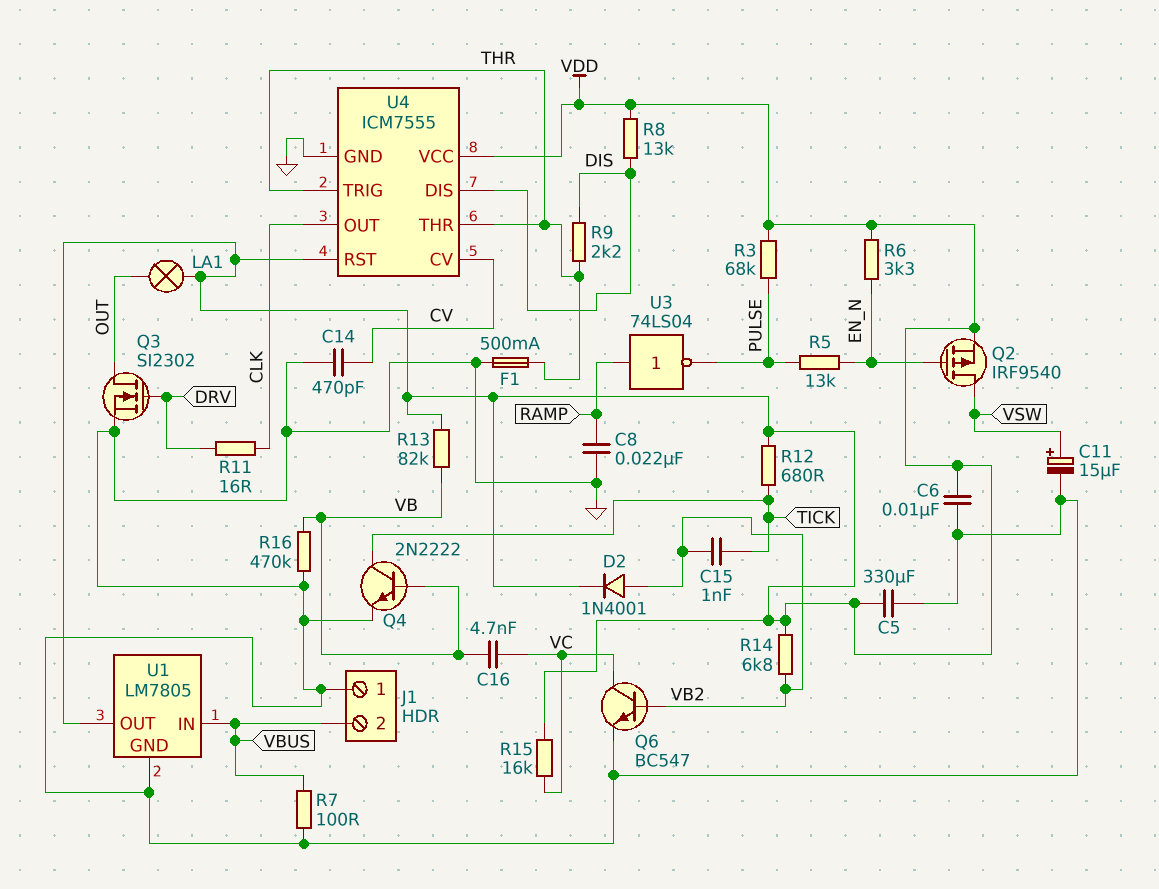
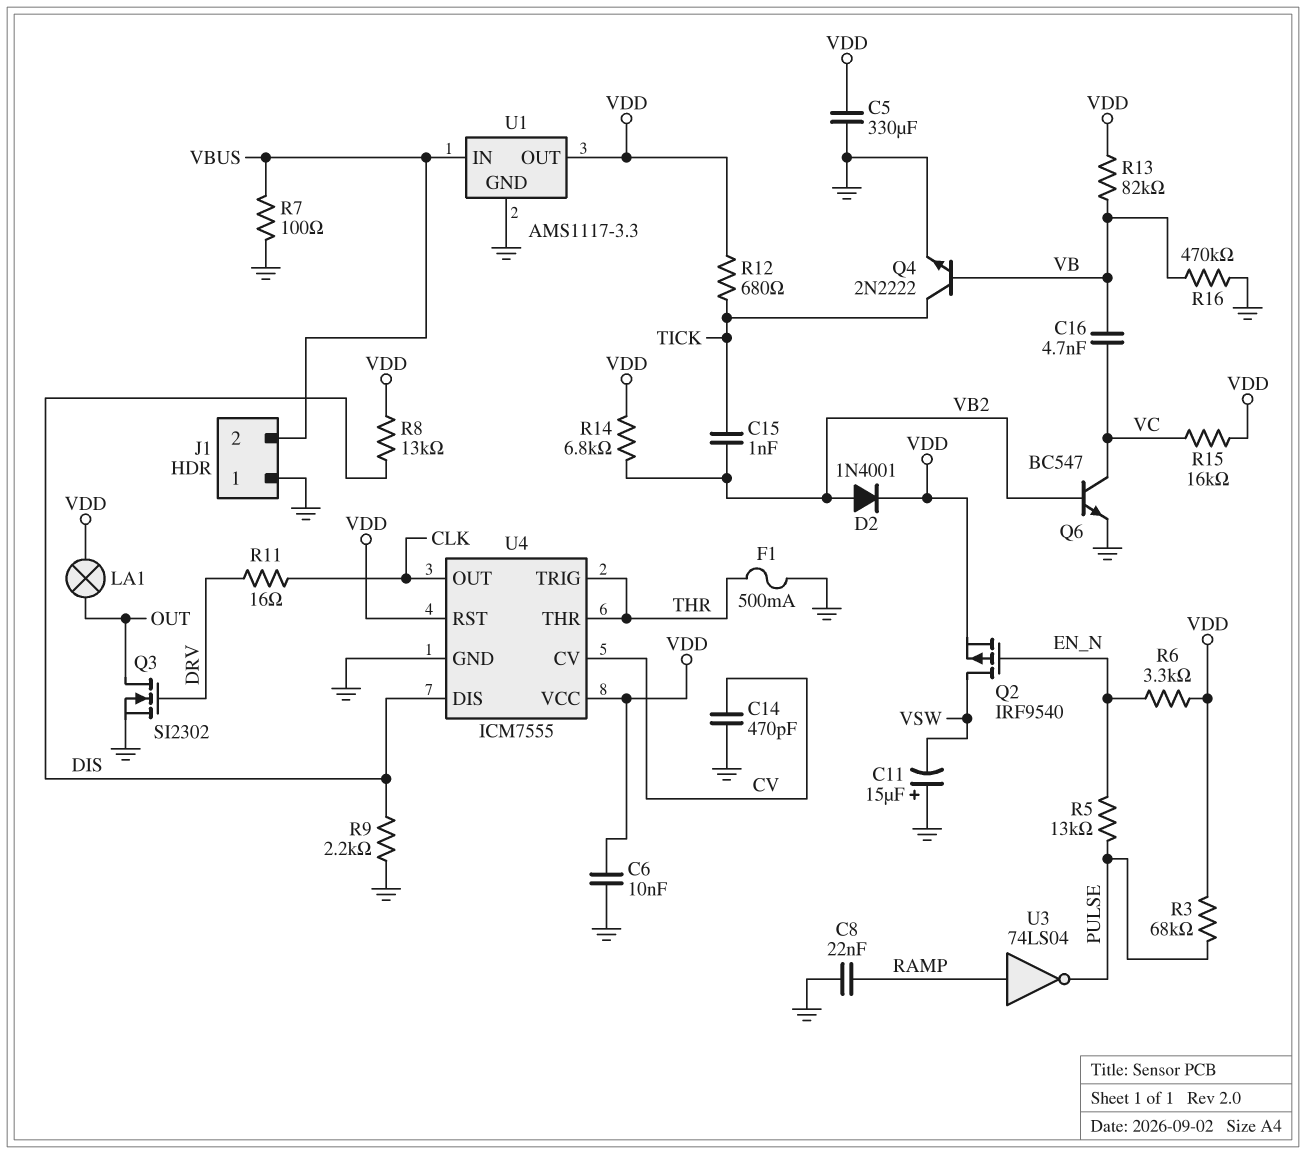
C11: 15uF (plus VSW, minus GND) -> 15uF (plus GND, minus VSW)
R9: 2.2k (DIS, THR) -> 2.2k (DIS, GND)
U1: LM7805 -> AMS1117-3.3

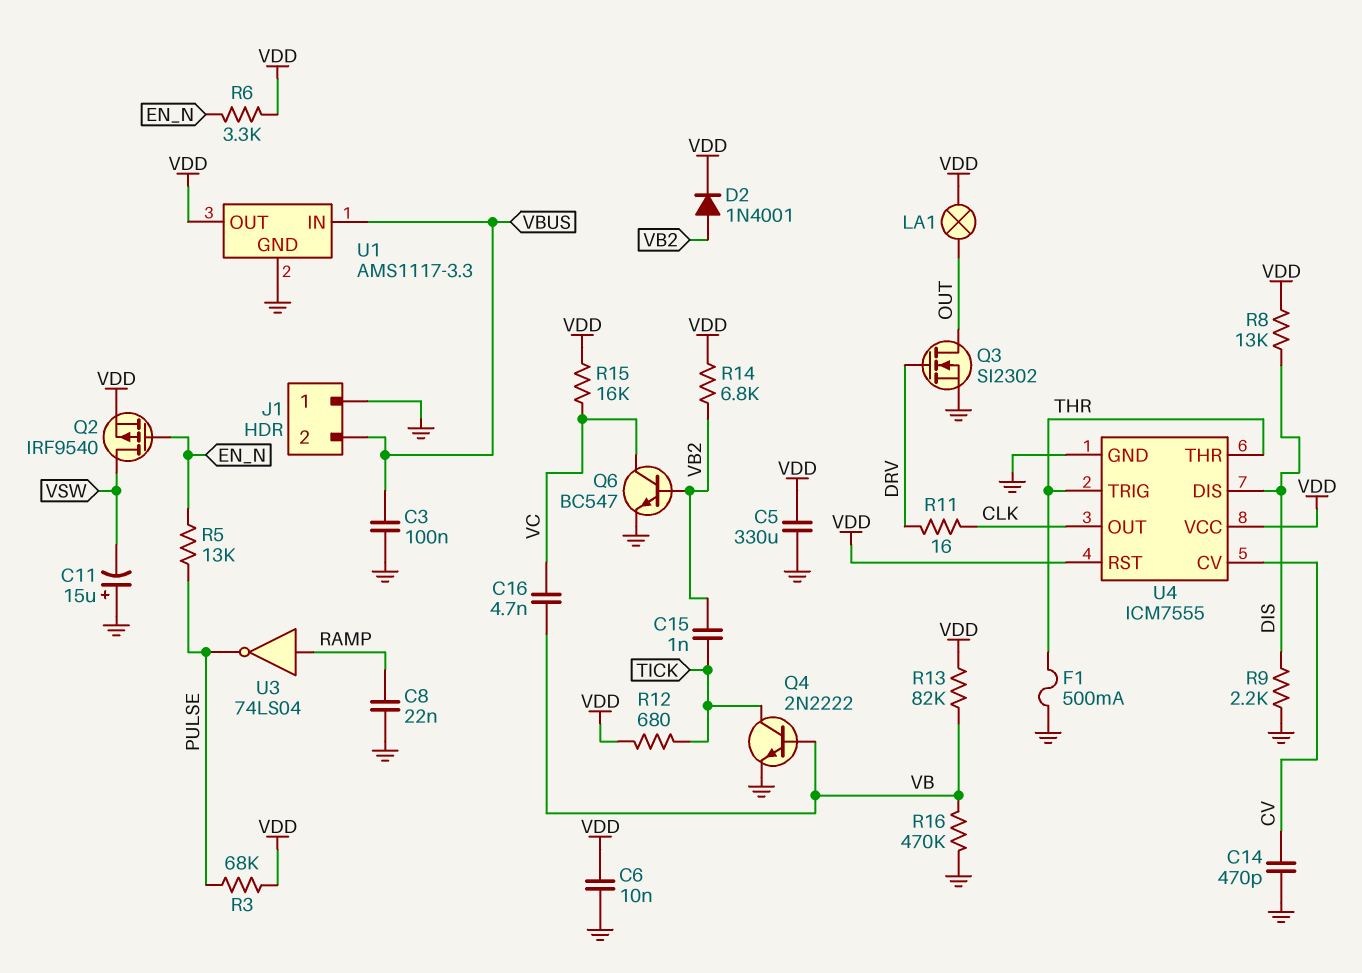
C3: none -> 100nF (GND, VBUS)
R7: 100 (GND, VBUS) -> none

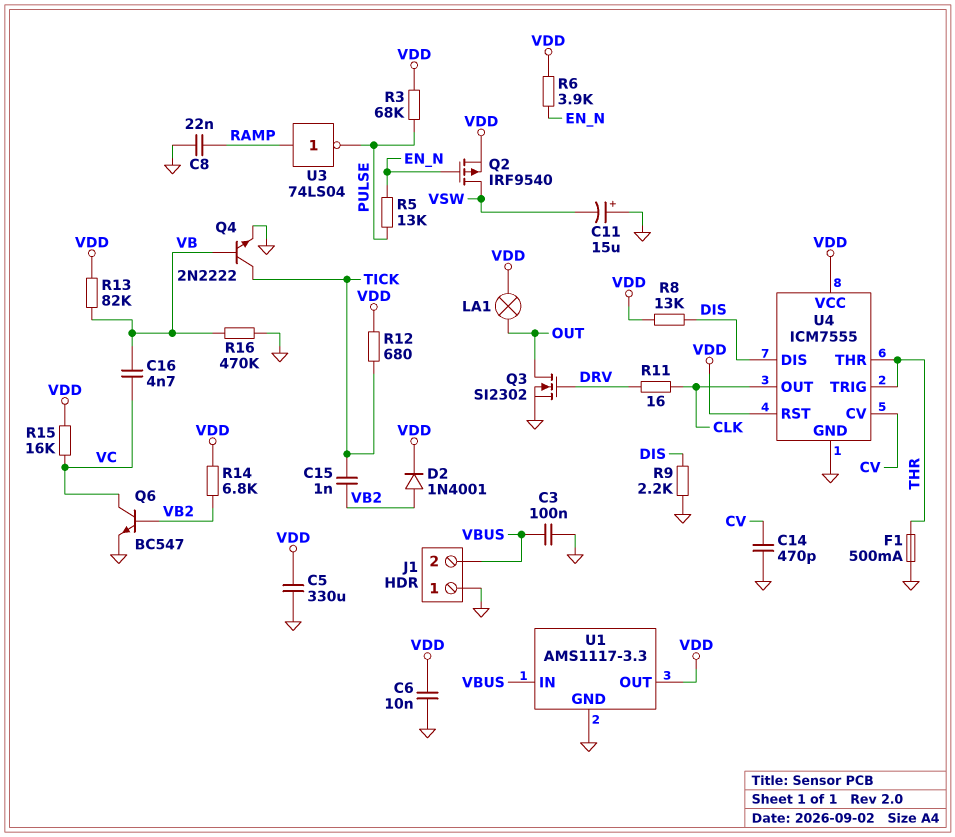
R6: 3.3k (EN_N, VDD) -> 3.9k (EN_N, VDD)

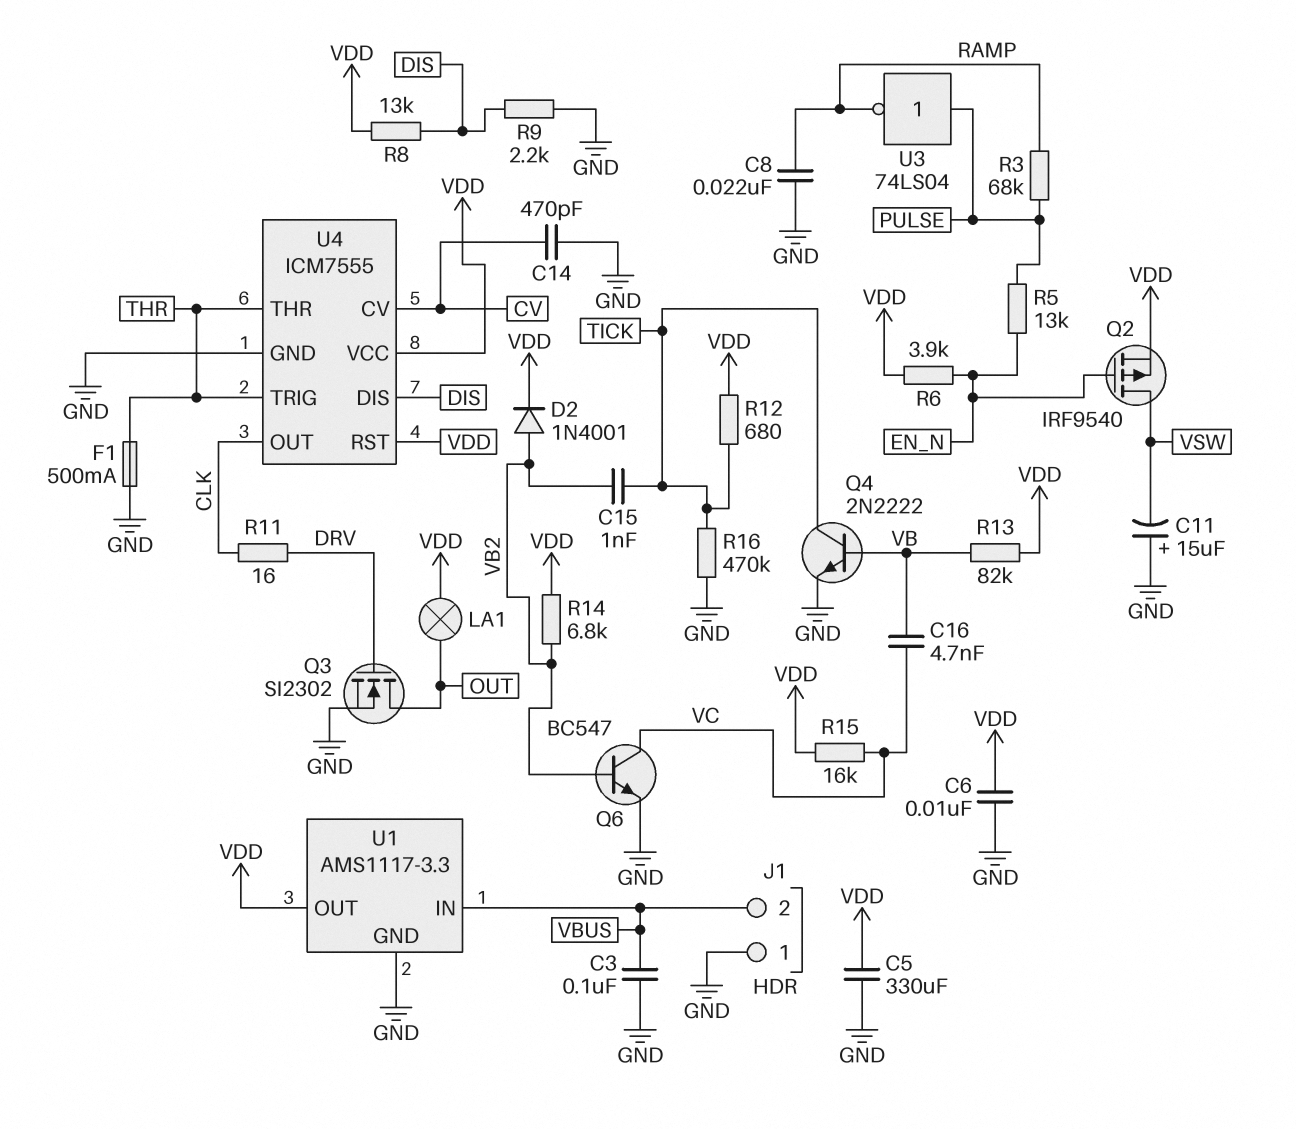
R3: 68k (PULSE, VDD) -> 68k (PULSE, RAMP)
R16: 470k (GND, VB) -> 470k (GND, TICK)
U3: NOT 74LS04 (in RAMP, out PULSE) -> NOT 74LS04 (in PULSE, out RAMP)

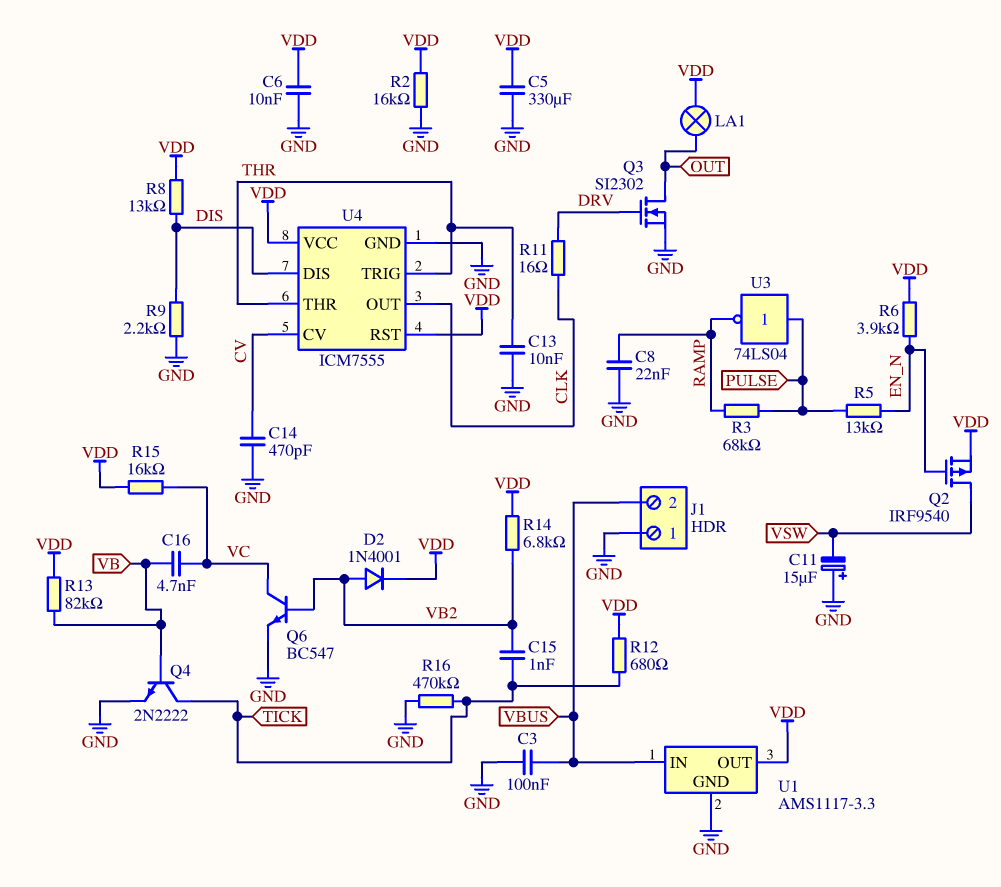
C13: none -> 10nF (GND, THR)
F1: 500mA (GND, THR) -> none
R2: none -> 16k (GND, VDD)

